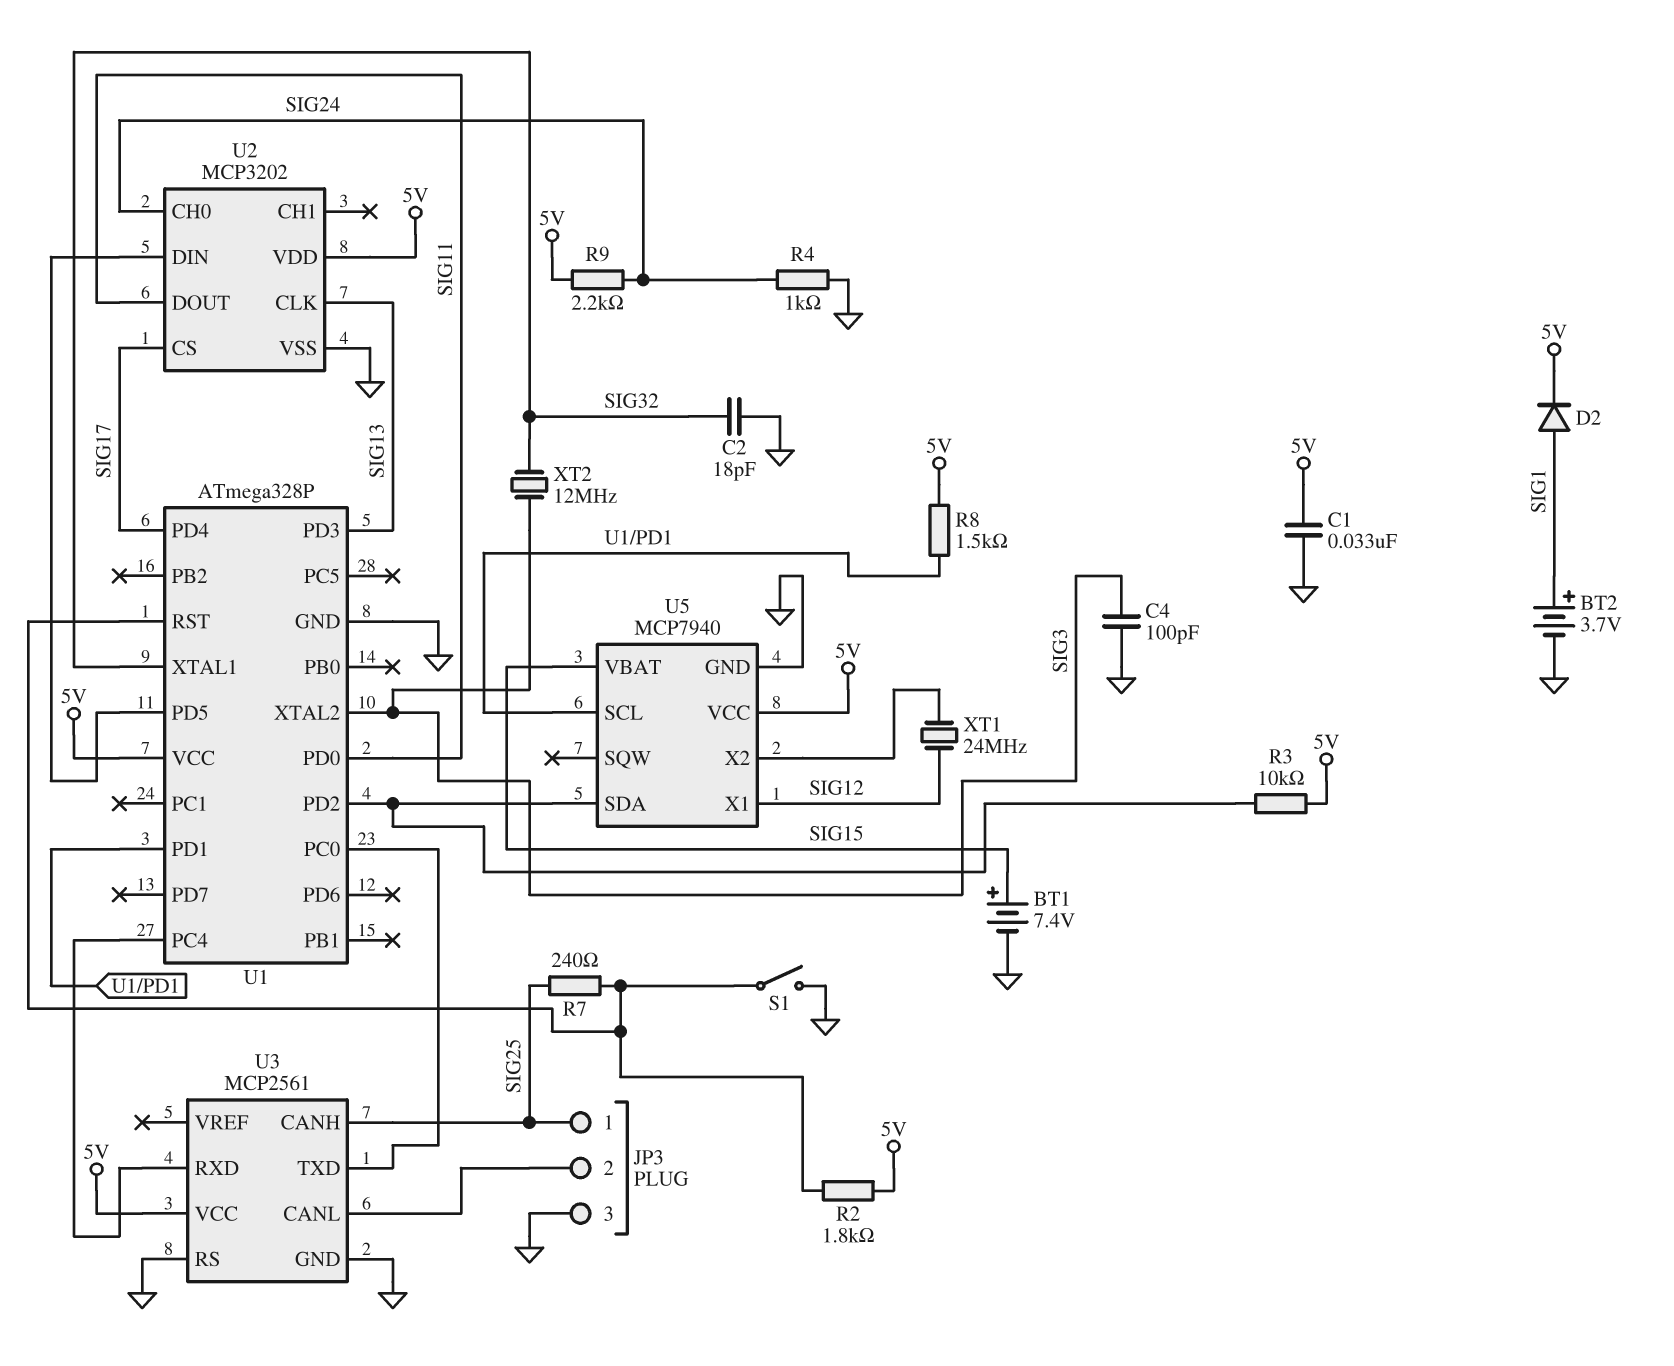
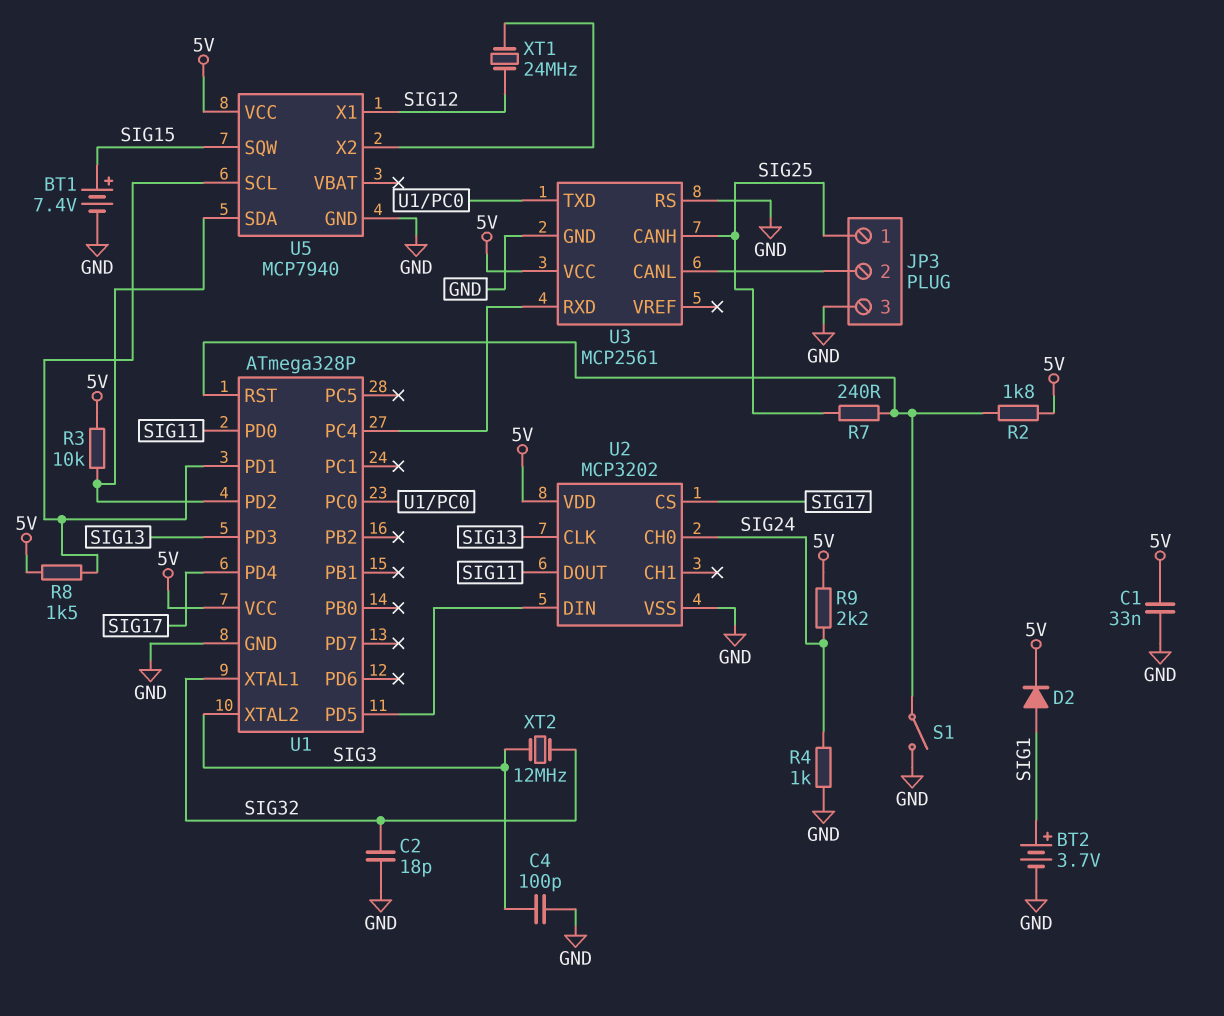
U5 pin SQW: none -> SIG15
U5 pin VBAT: SIG15 -> none

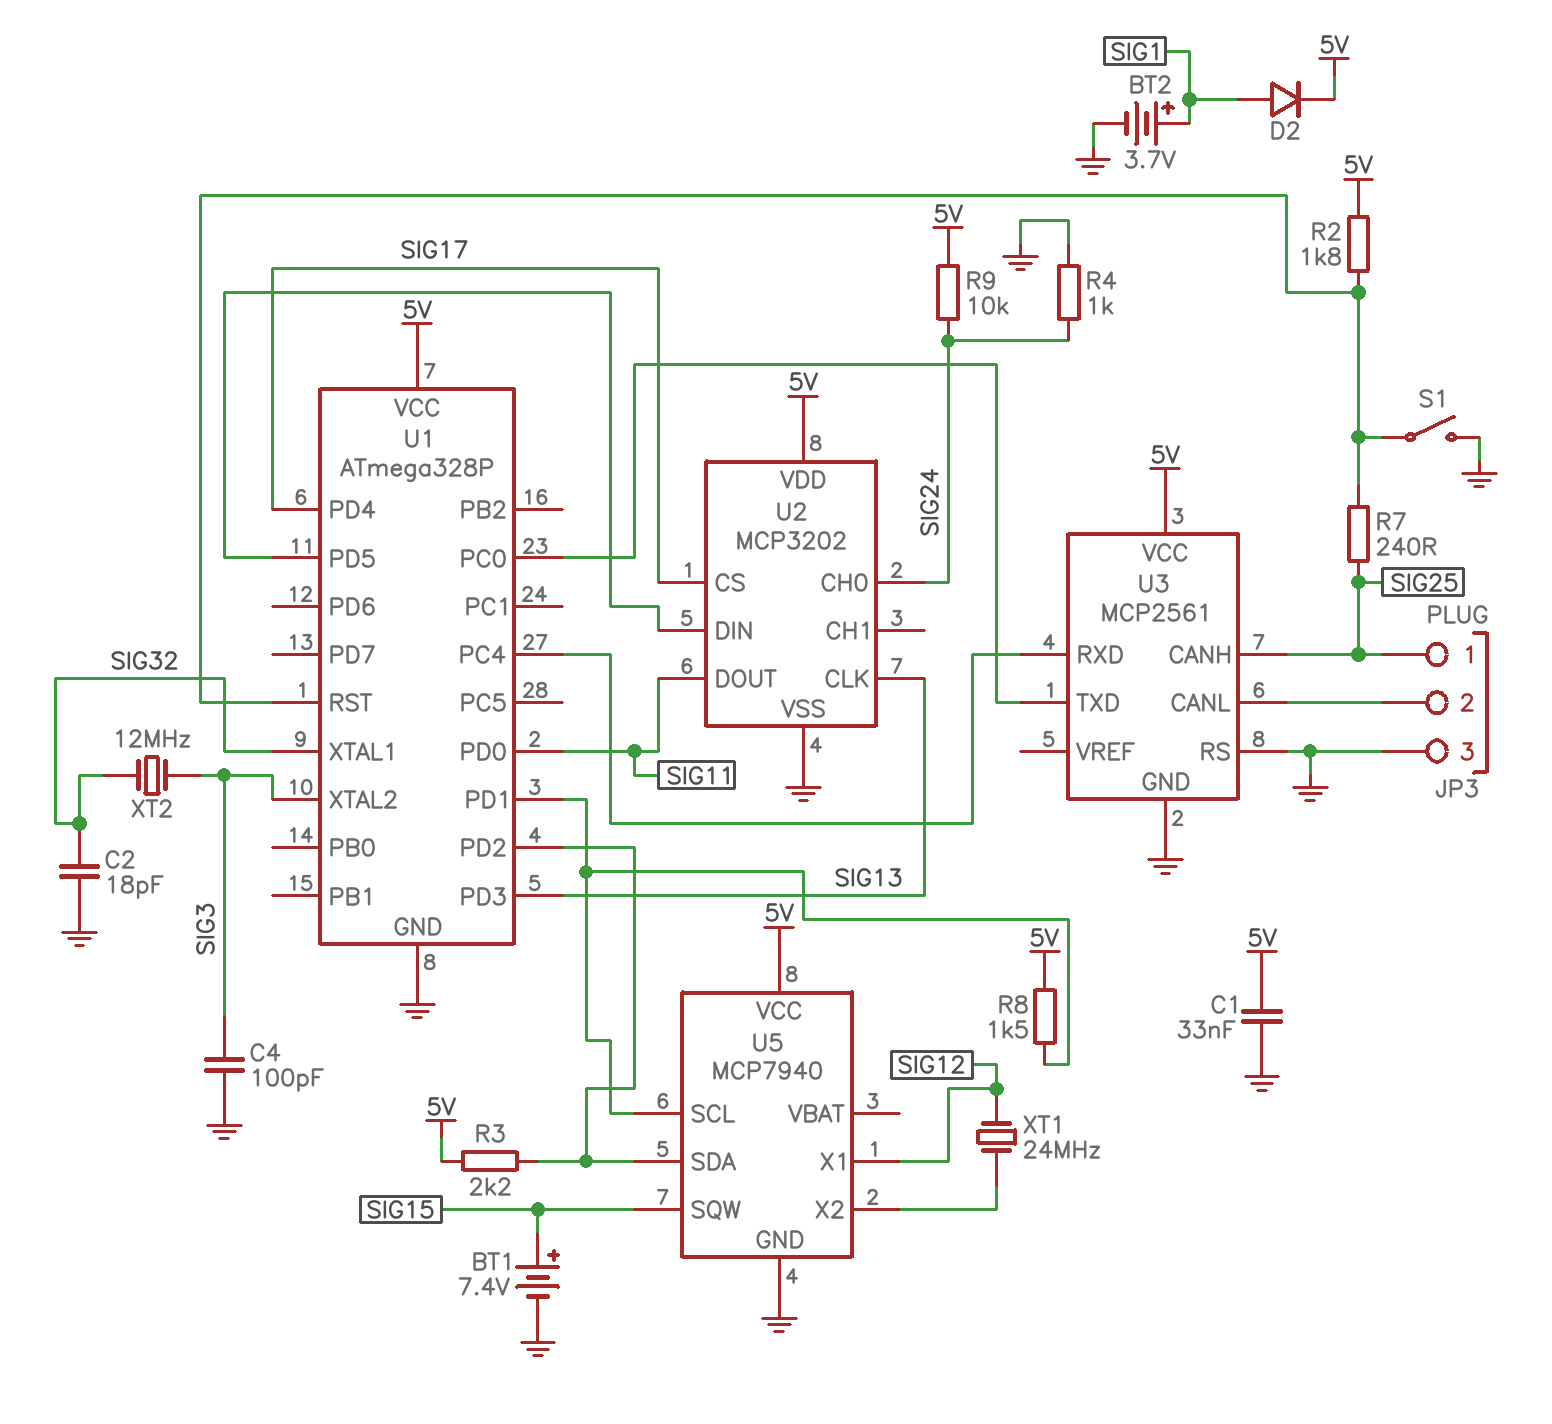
R3: 10k (5V, U1/PD2) -> 2.2k (5V, U1/PD2)
R9: 2.2k (5V, SIG24) -> 10k (5V, SIG24)

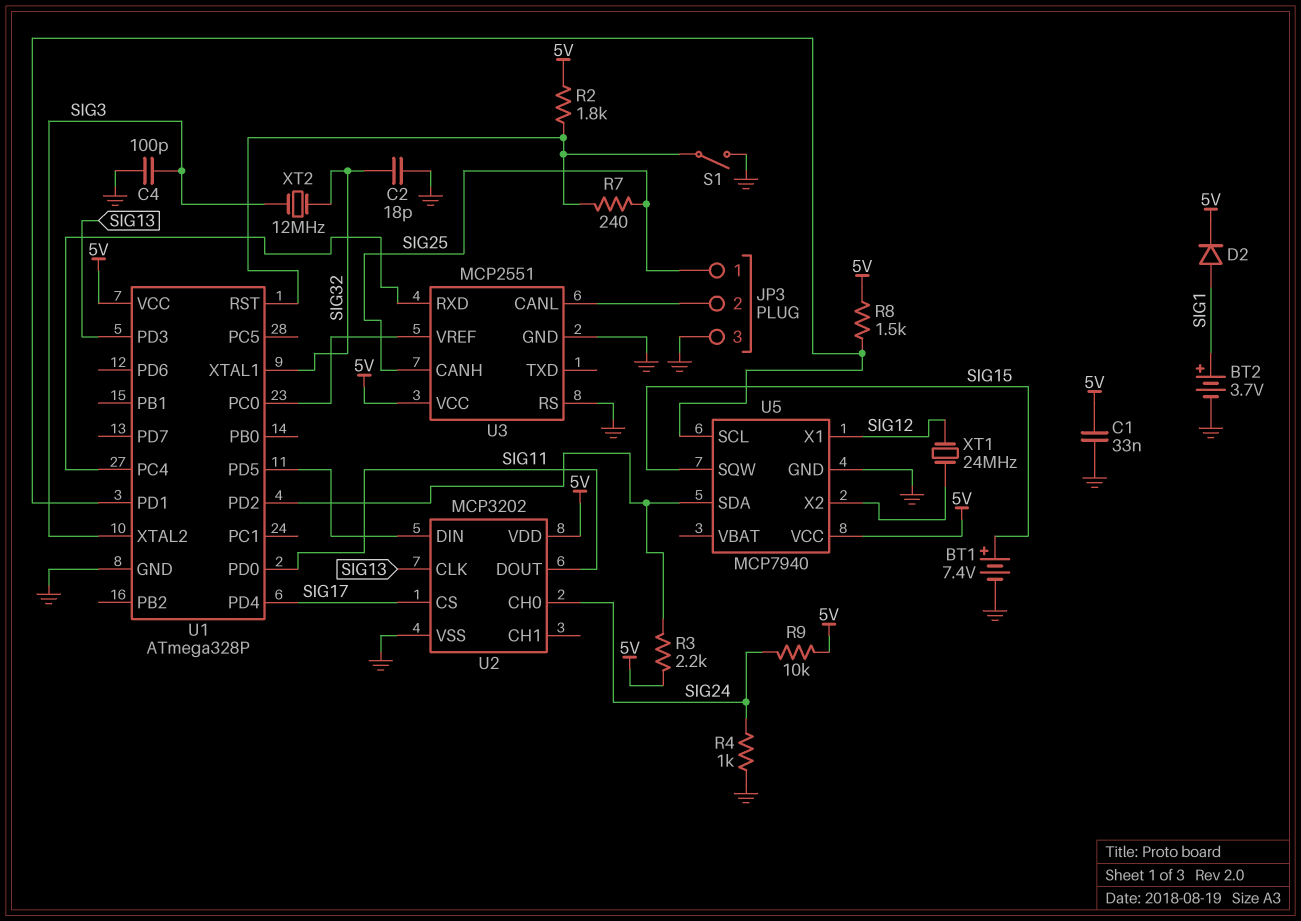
U3: MCP2561 -> MCP2551
U3 pin TXD: U1/PC0 -> none
U3 pin VREF: none -> U1/PC0

